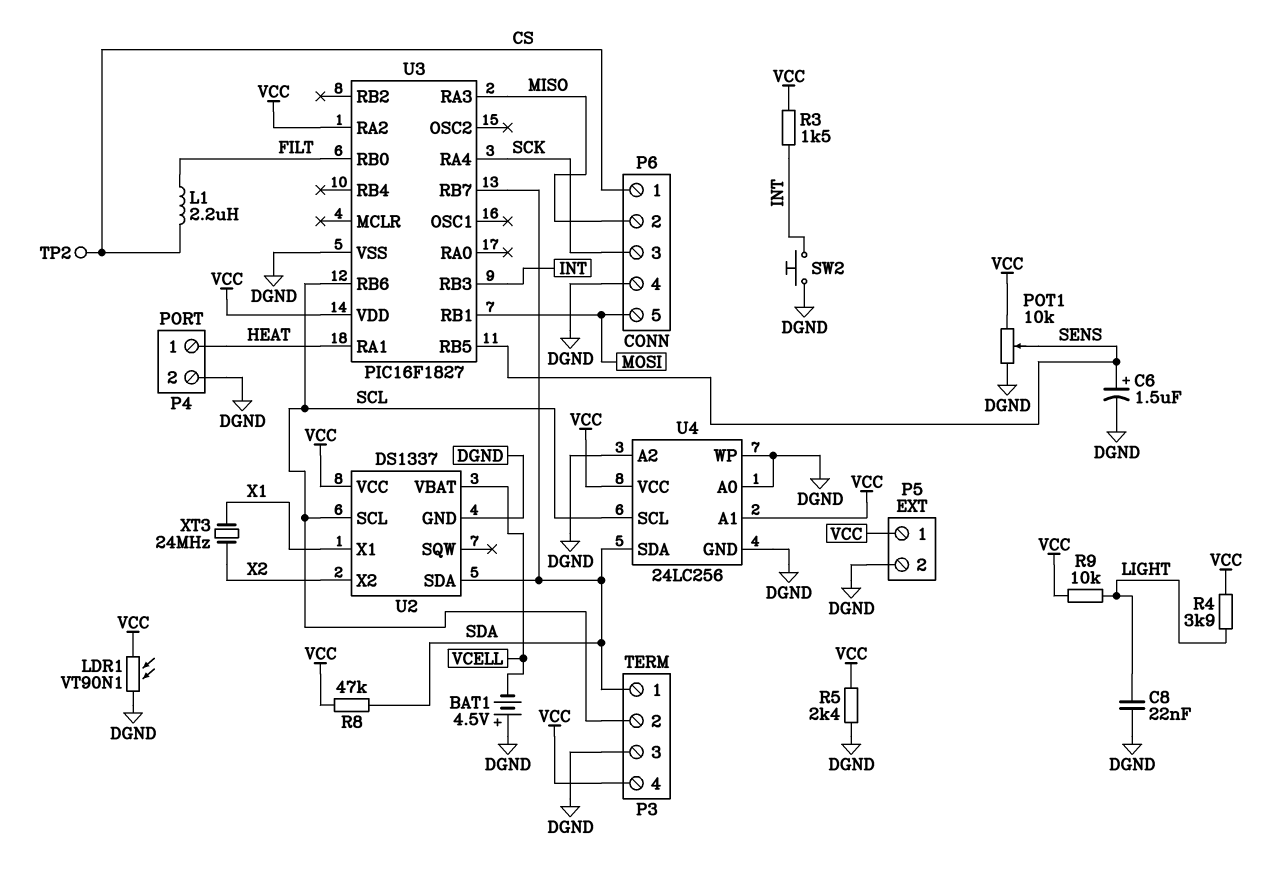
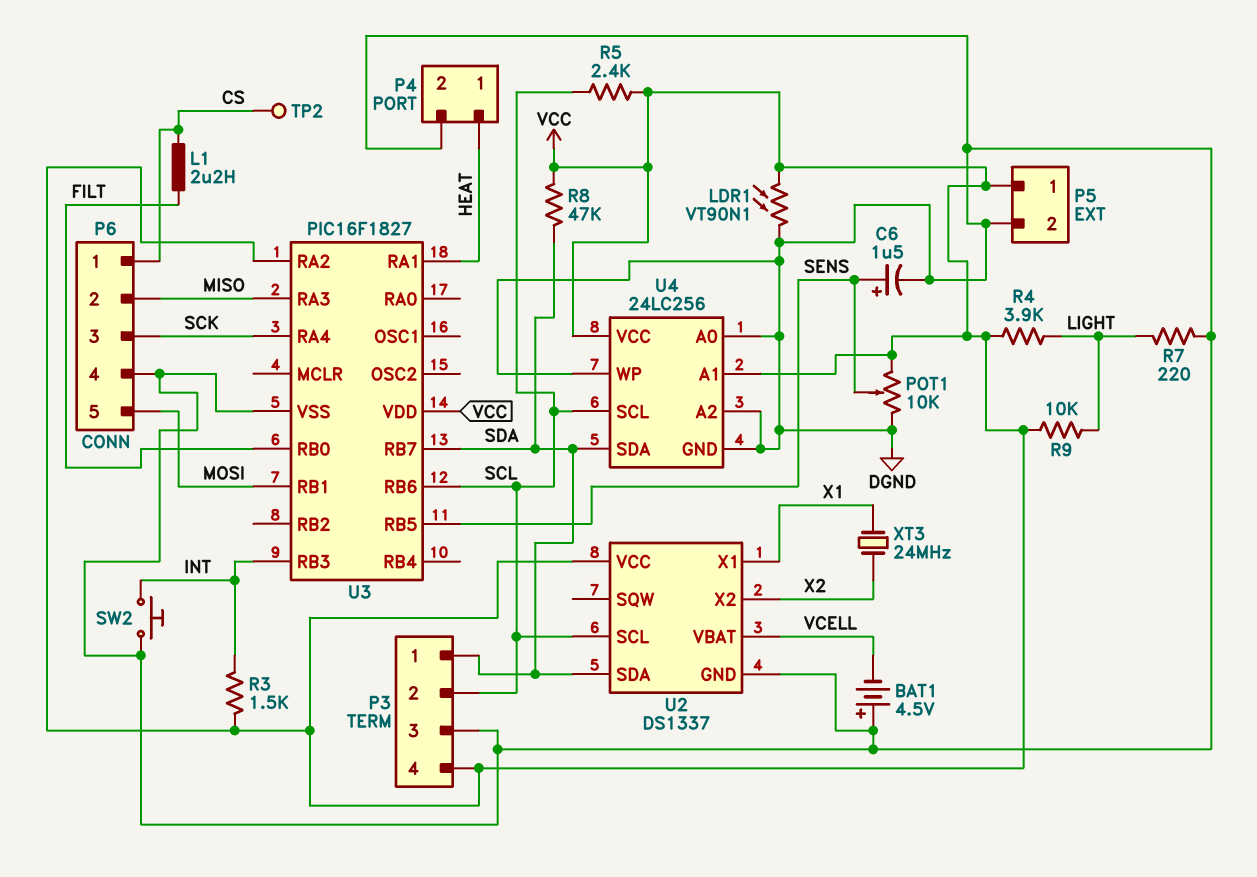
C8: 22nF (DGND, LIGHT) -> none
R5: 2.4k (DGND, VCC) -> 2.4k (SCL, VCC)
R7: none -> 220 (DGND, LIGHT)

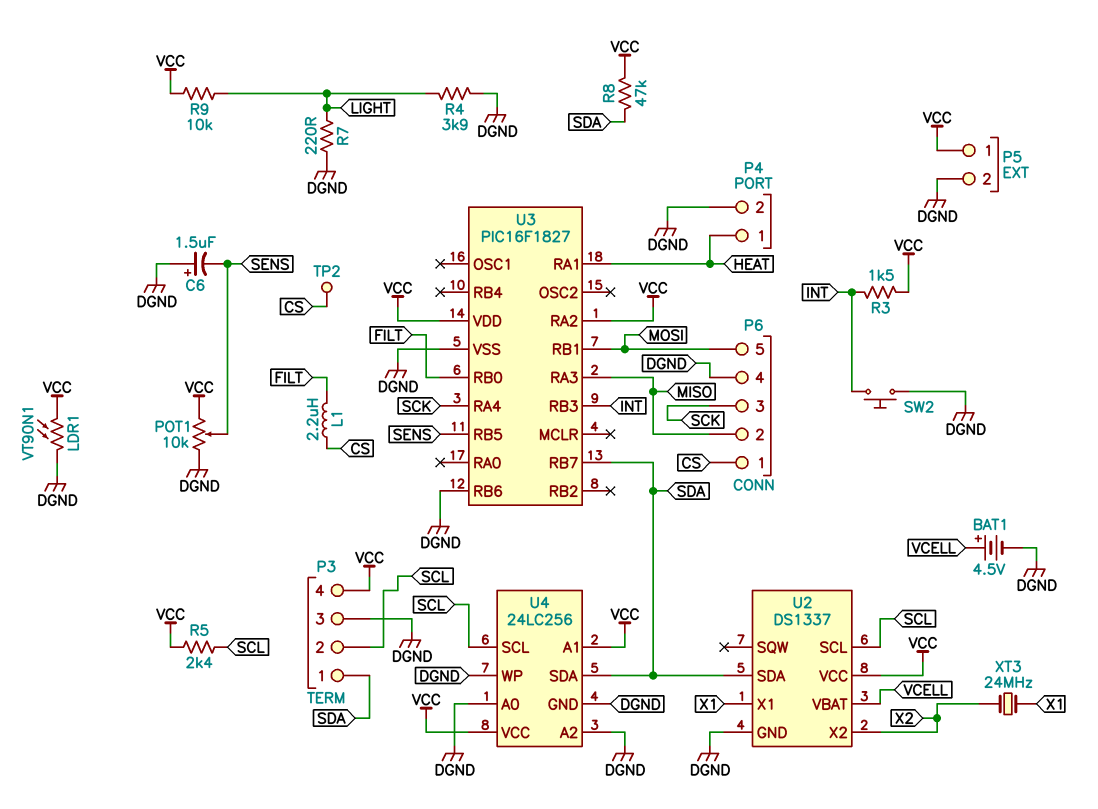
BAT1: 4.5V (plus DGND, minus VCELL) -> 4.5V (plus VCELL, minus DGND)
C6: 1.5uF (plus SENS, minus DGND) -> 1.5uF (plus DGND, minus SENS)
R4: 3.9k (LIGHT, VCC) -> 3.9k (DGND, LIGHT)
U3 pin RB6: SCL -> DGND

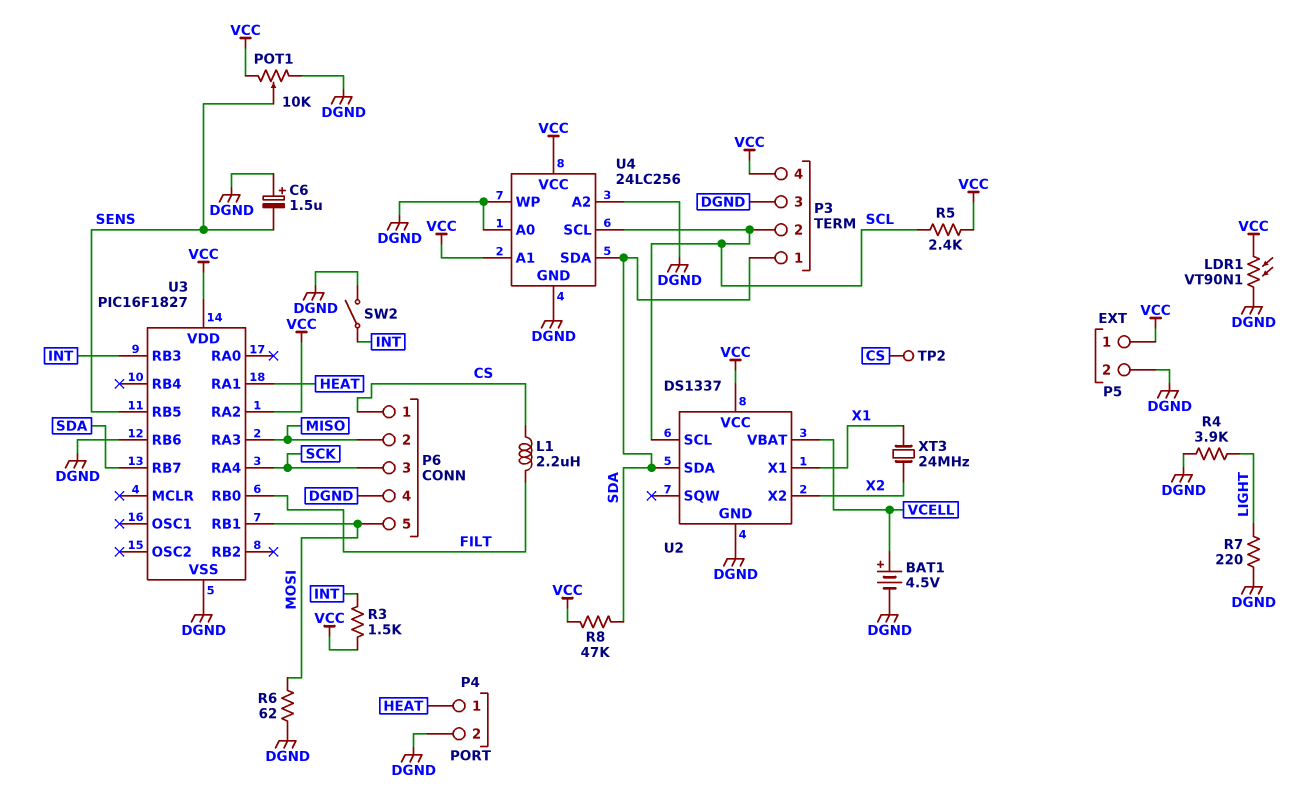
R6: none -> 62 (DGND, MOSI)
R9: 10k (LIGHT, VCC) -> none
SW2: button (DGND, INT) -> switch (DGND, INT)

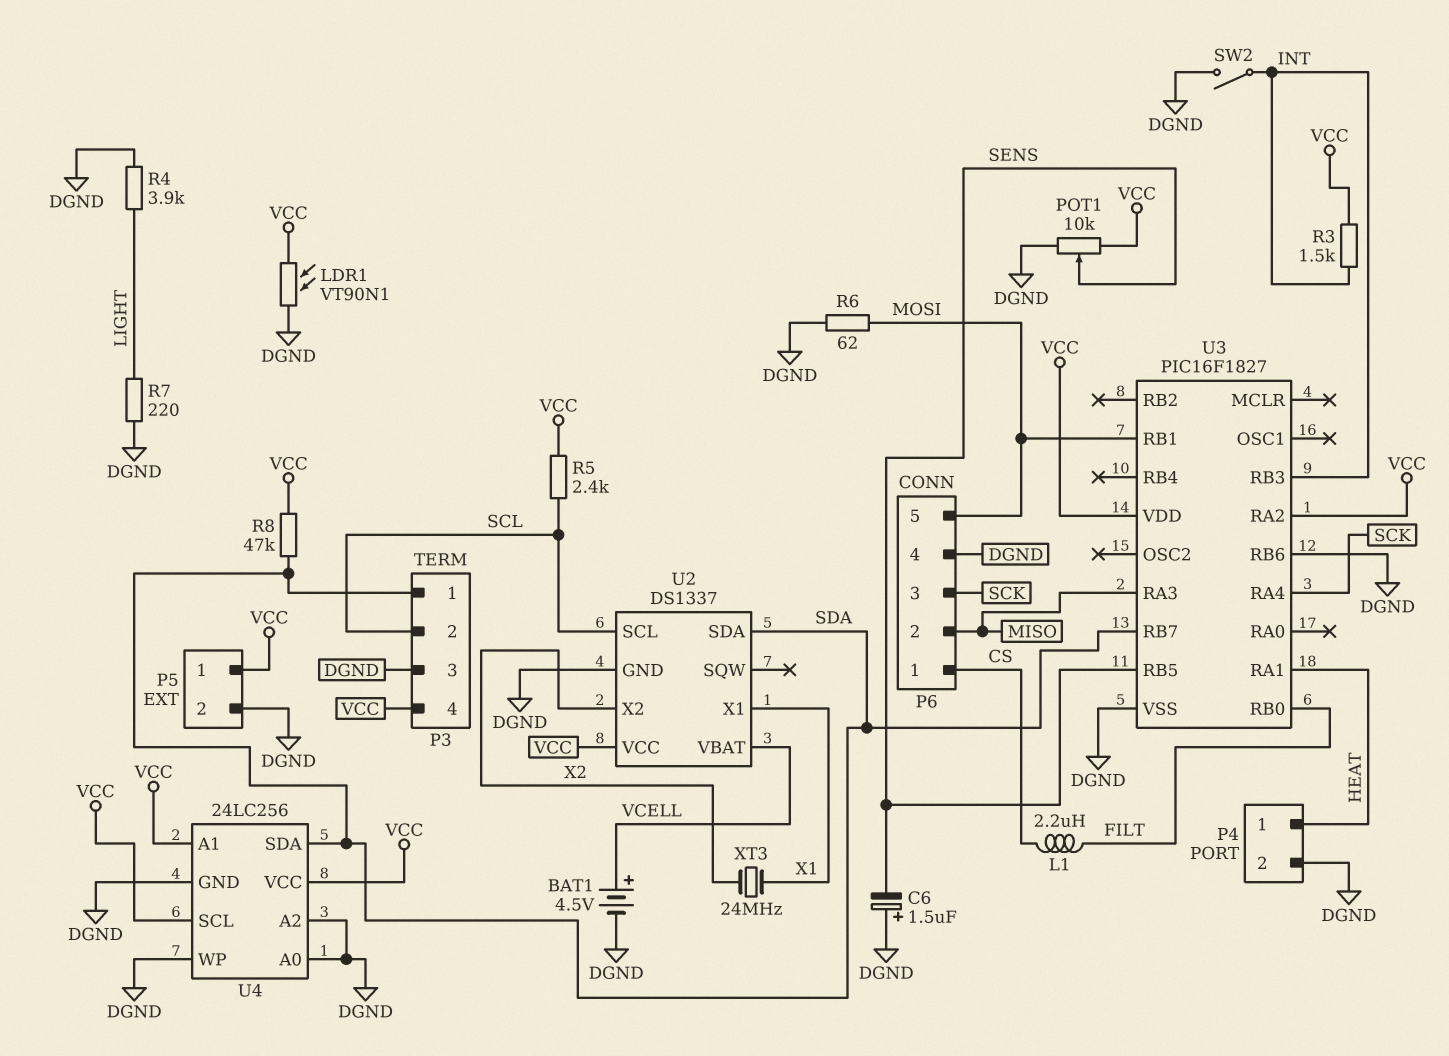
TP2: test point (CS) -> none
U4 pin SCL: SCL -> VCC

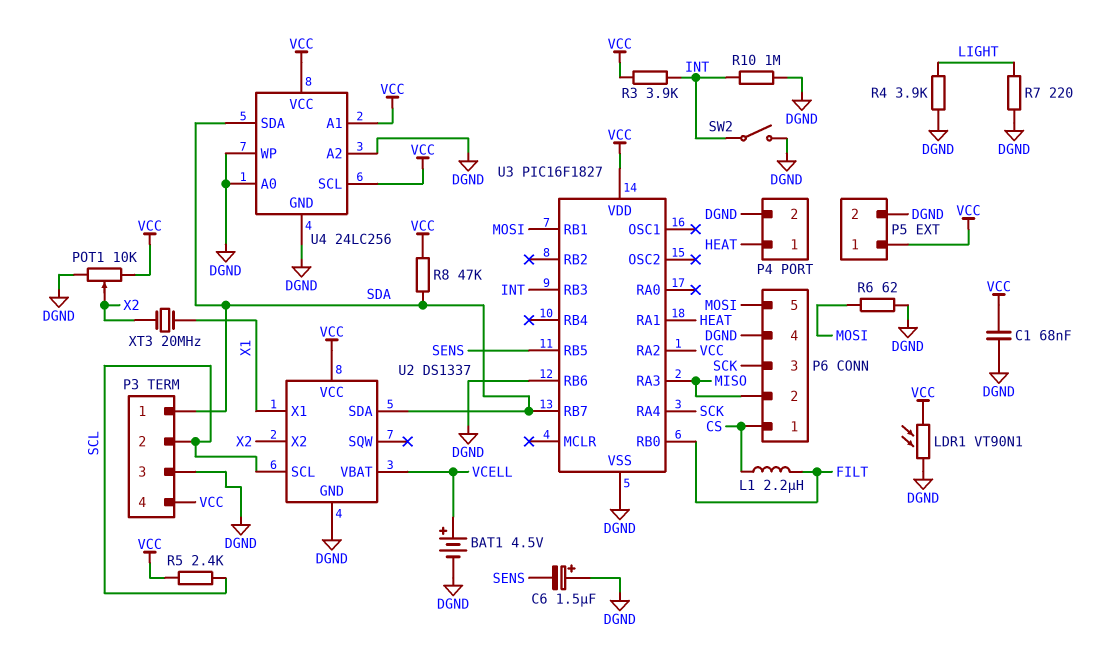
C1: none -> 68nF (DGND, VCC)
POT1: 10k (DGND, VCC, wiper SENS) -> 10k (DGND, VCC, wiper X2)
R3: 1.5k (INT, VCC) -> 3.9k (INT, VCC)
R10: none -> 1M (DGND, INT)
XT3: 24MHz (X1, X2) -> 20MHz (X1, X2)

